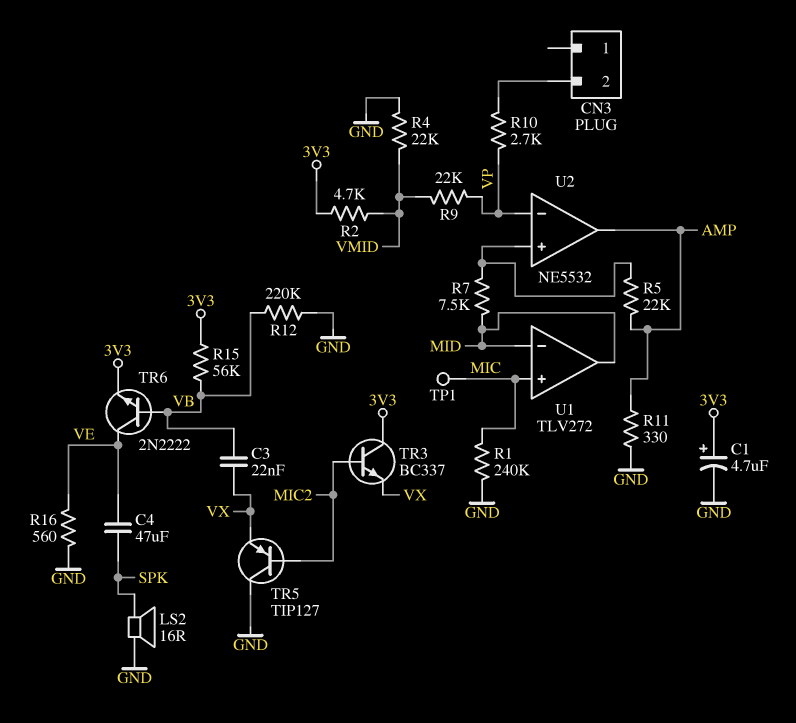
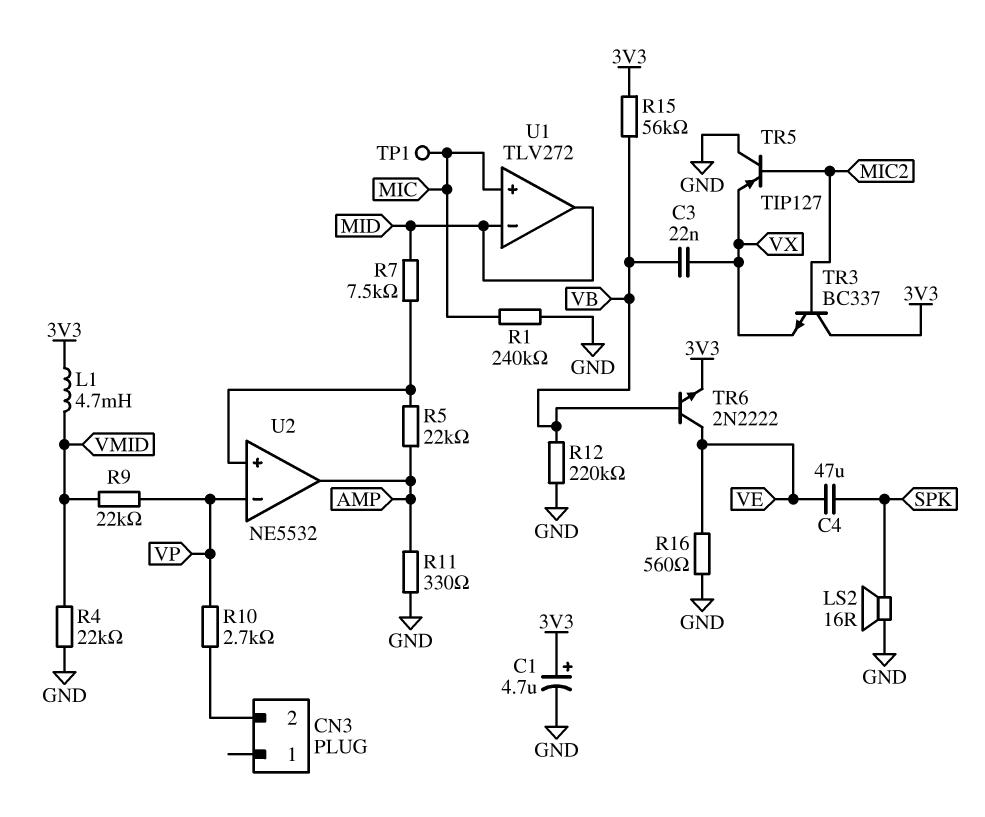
L1: none -> 4.7mH (3V3, VMID)
R2: 4.7k (3V3, VMID) -> none

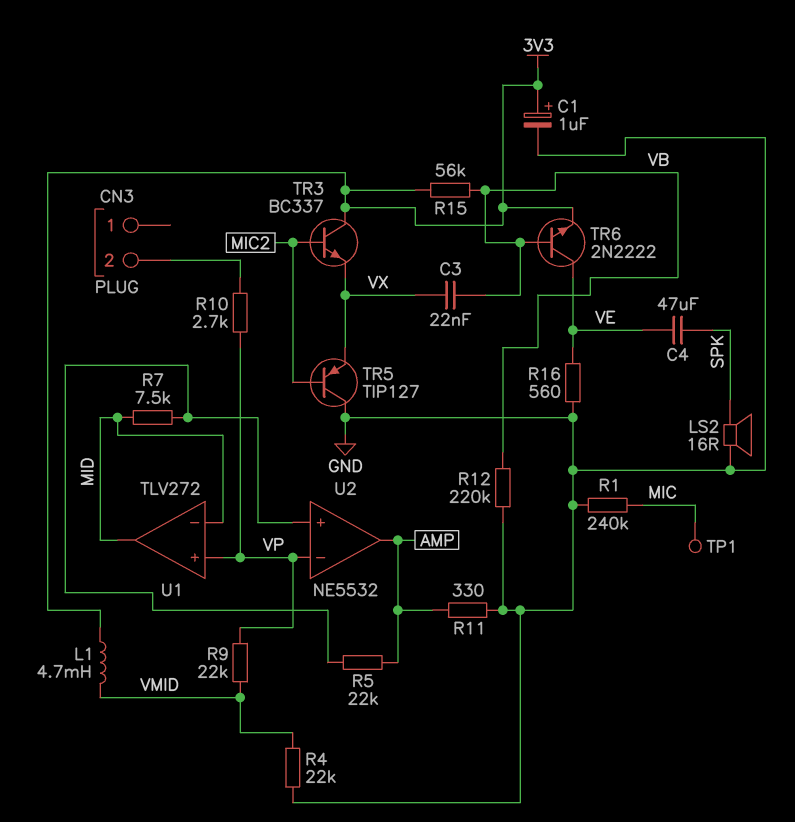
C1: 4.7uF (plus 3V3, minus GND) -> 1uF (plus 3V3, minus GND)
U1 pin in+: MIC -> VP

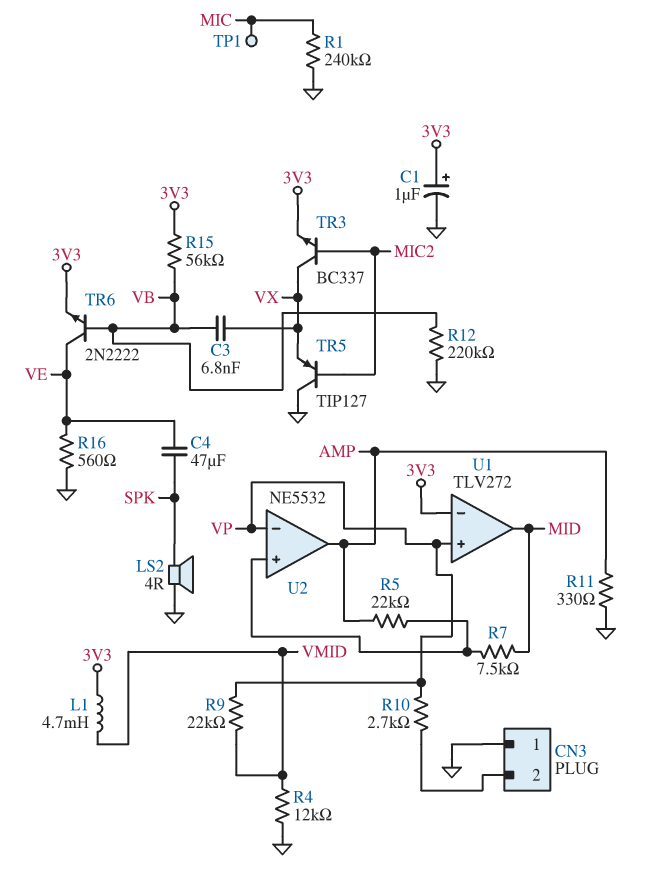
C3: 22nF (VB, VX) -> 6.8nF (VB, VX)
CN3 pin 1: none -> GND
LS2: speaker 16R (GND, SPK) -> speaker 4R (GND, SPK)
R4: 22k (GND, VMID) -> 12k (GND, VMID)
TR3: NPN BC337 (B MIC2, C 3V3, E VX) -> NPN BC337 (B MIC2, C VX, E 3V3)
U1 pin in-: MID -> 3V3

